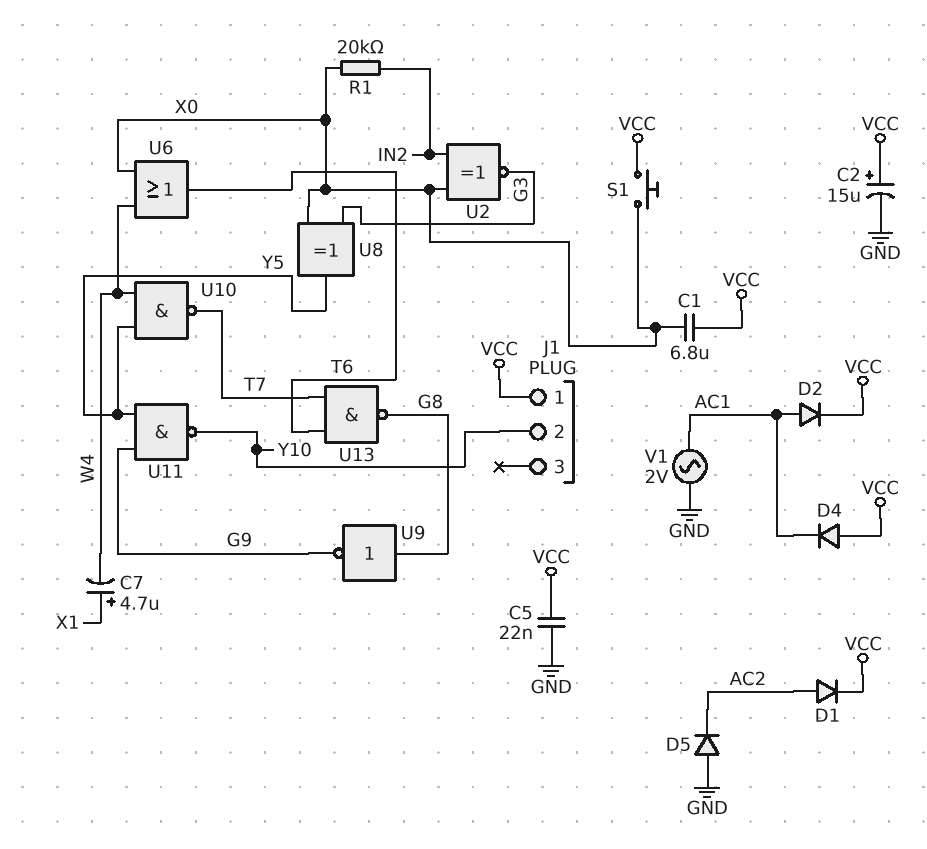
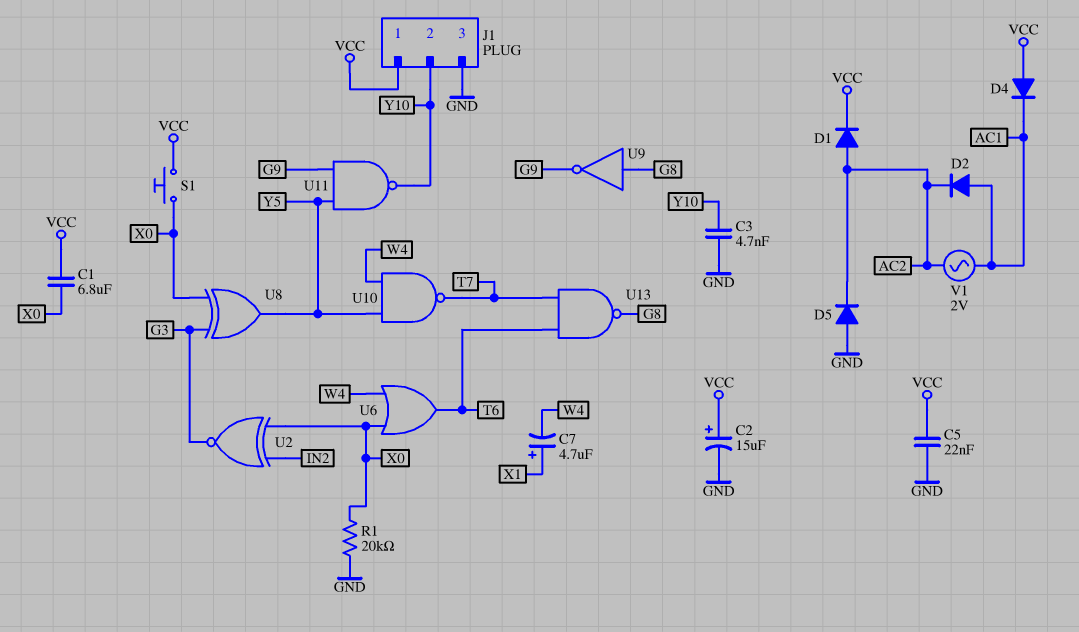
C3: none -> 4.7nF (GND, Y10)
D2: diode (A AC1, K VCC) -> diode (A AC1, K AC2)
J1 pin 3: none -> GND
R1: 20k (IN2, X0) -> 20k (GND, X0)
V1: AC 2V (AC1, GND) -> AC 2V (AC1, AC2)

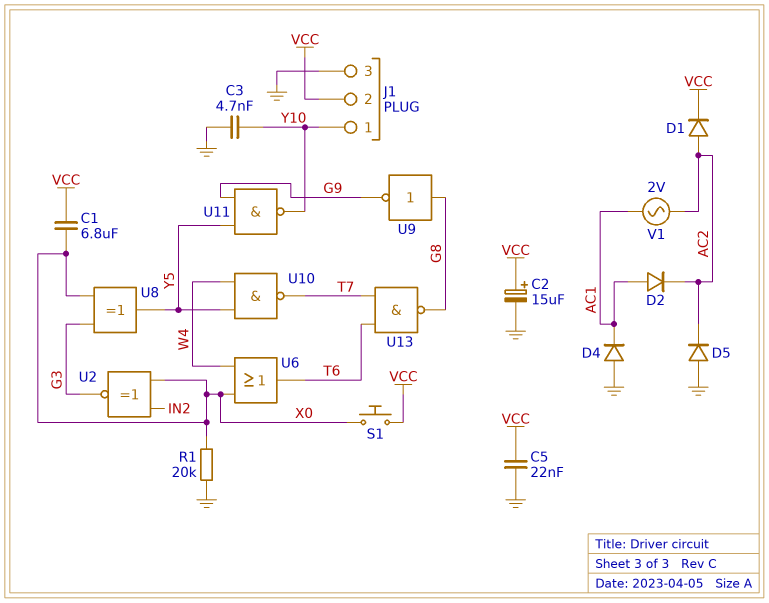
C7: 4.7uF (plus X1, minus W4) -> none
D4: diode (A VCC, K AC1) -> diode (A GND, K AC1)
J1 pin 1: VCC -> Y10
J1 pin 2: Y10 -> VCC

